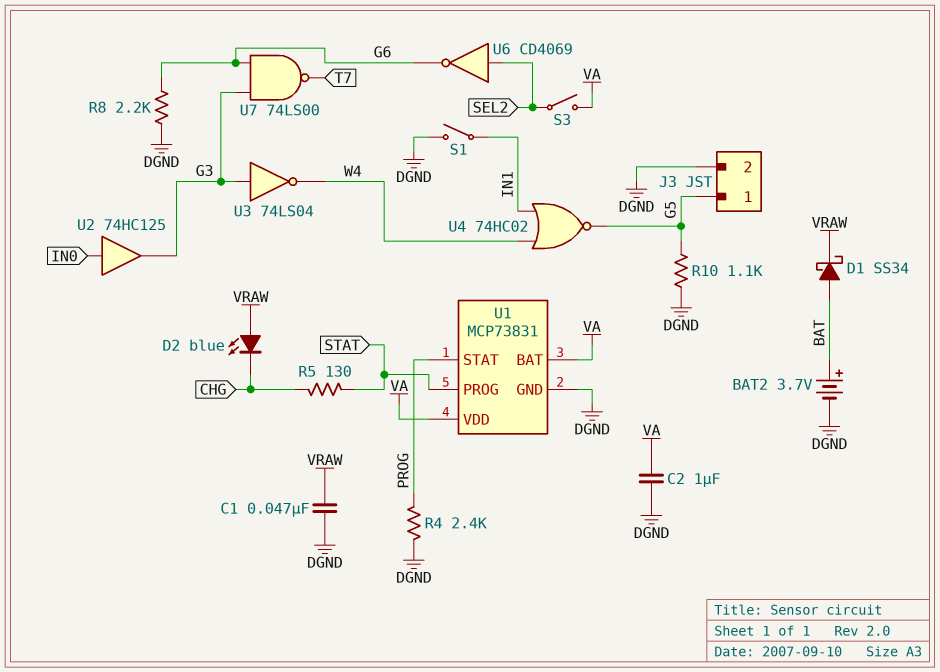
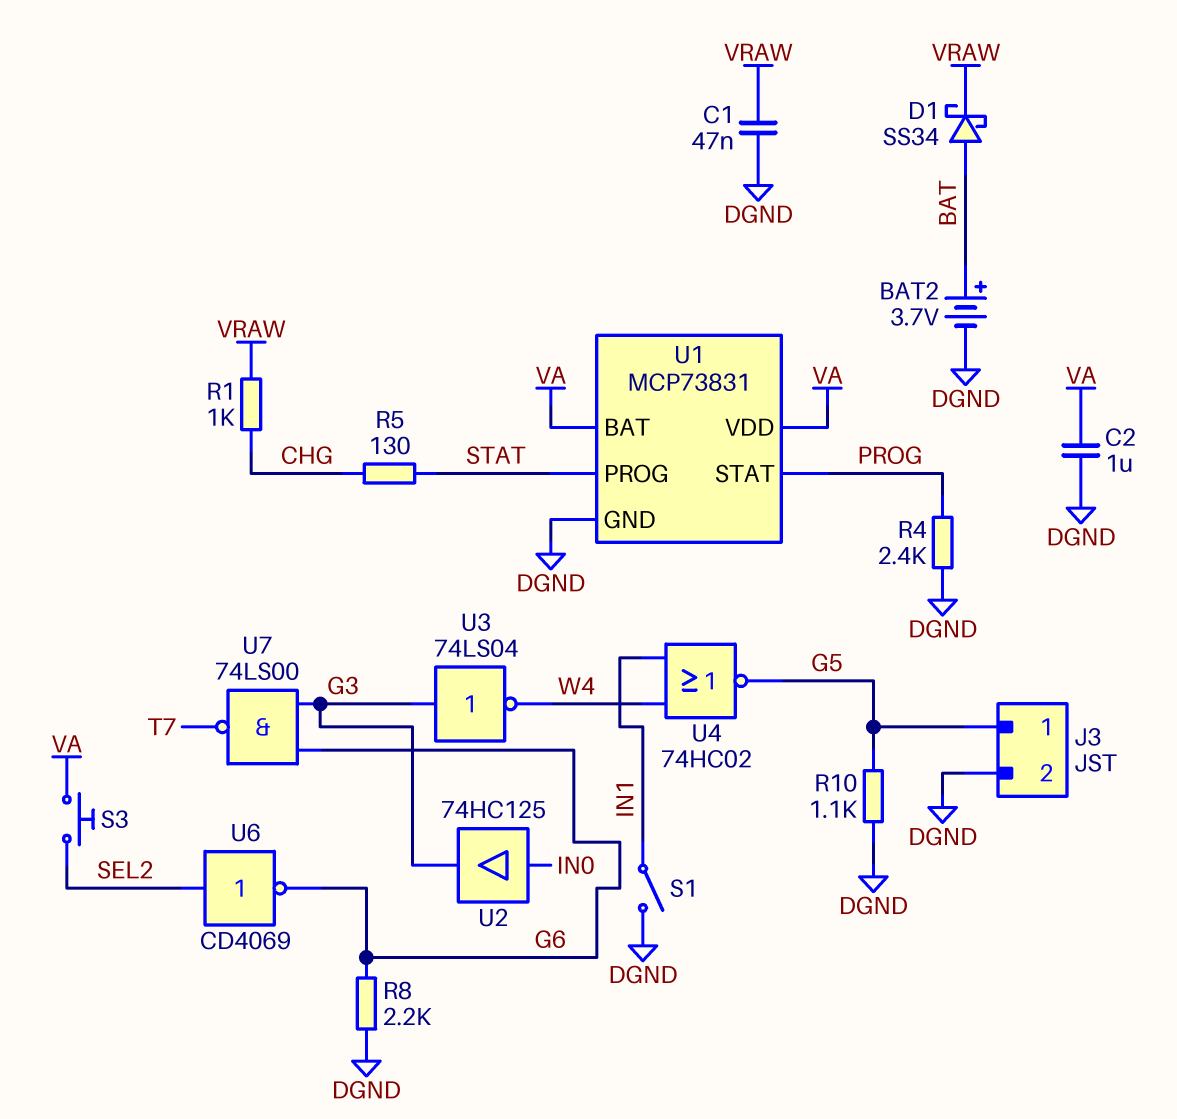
D2: LED blue (A VRAW, K CHG) -> none
R1: none -> 1k (CHG, VRAW)
S3: switch (SEL2, VA) -> button (SEL2, VA)

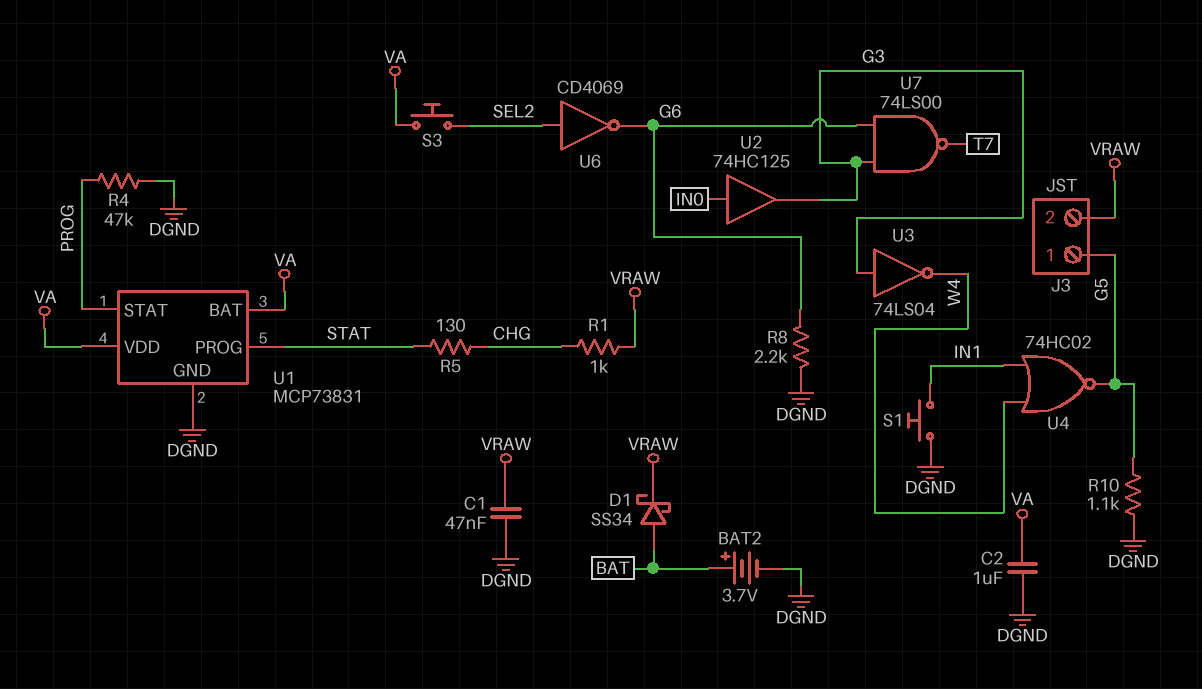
J3 pin 2: DGND -> VRAW
R4: 2.4k (DGND, PROG) -> 47k (DGND, PROG)
S1: switch (DGND, IN1) -> button (DGND, IN1)

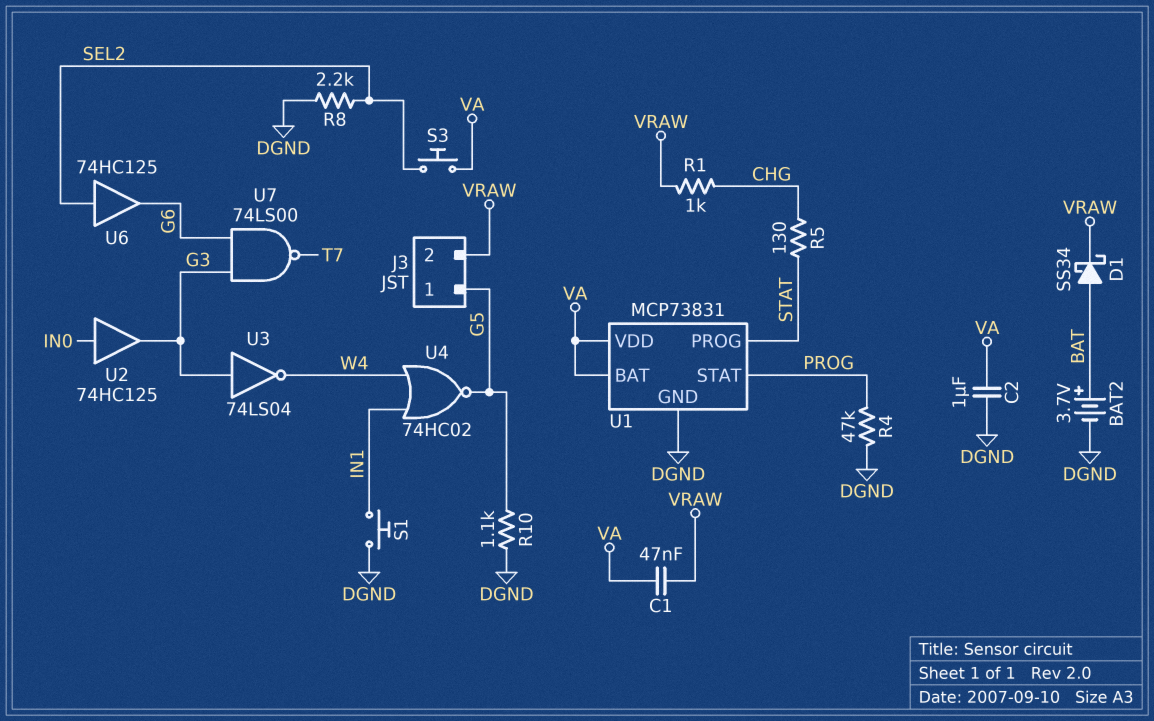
C1: 47nF (DGND, VRAW) -> 47nF (VA, VRAW)
R8: 2.2k (DGND, G6) -> 2.2k (DGND, SEL2)
U6: NOT CD4069 (in SEL2, out G6) -> buffer 74HC125 (in SEL2, out G6)

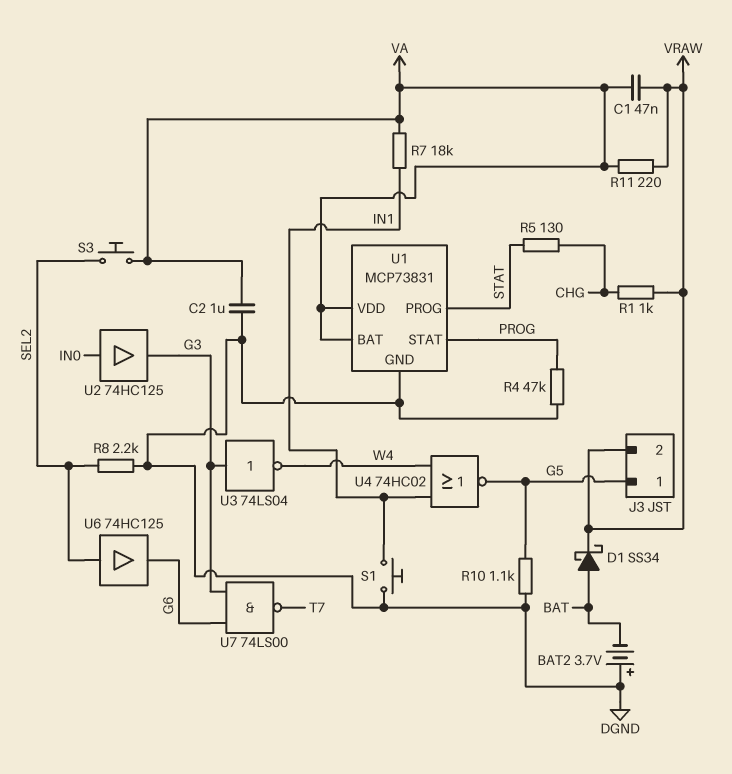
BAT2: 3.7V (plus BAT, minus DGND) -> 3.7V (plus DGND, minus BAT)
R7: none -> 18k (IN1, VA)
R11: none -> 220 (VA, VRAW)

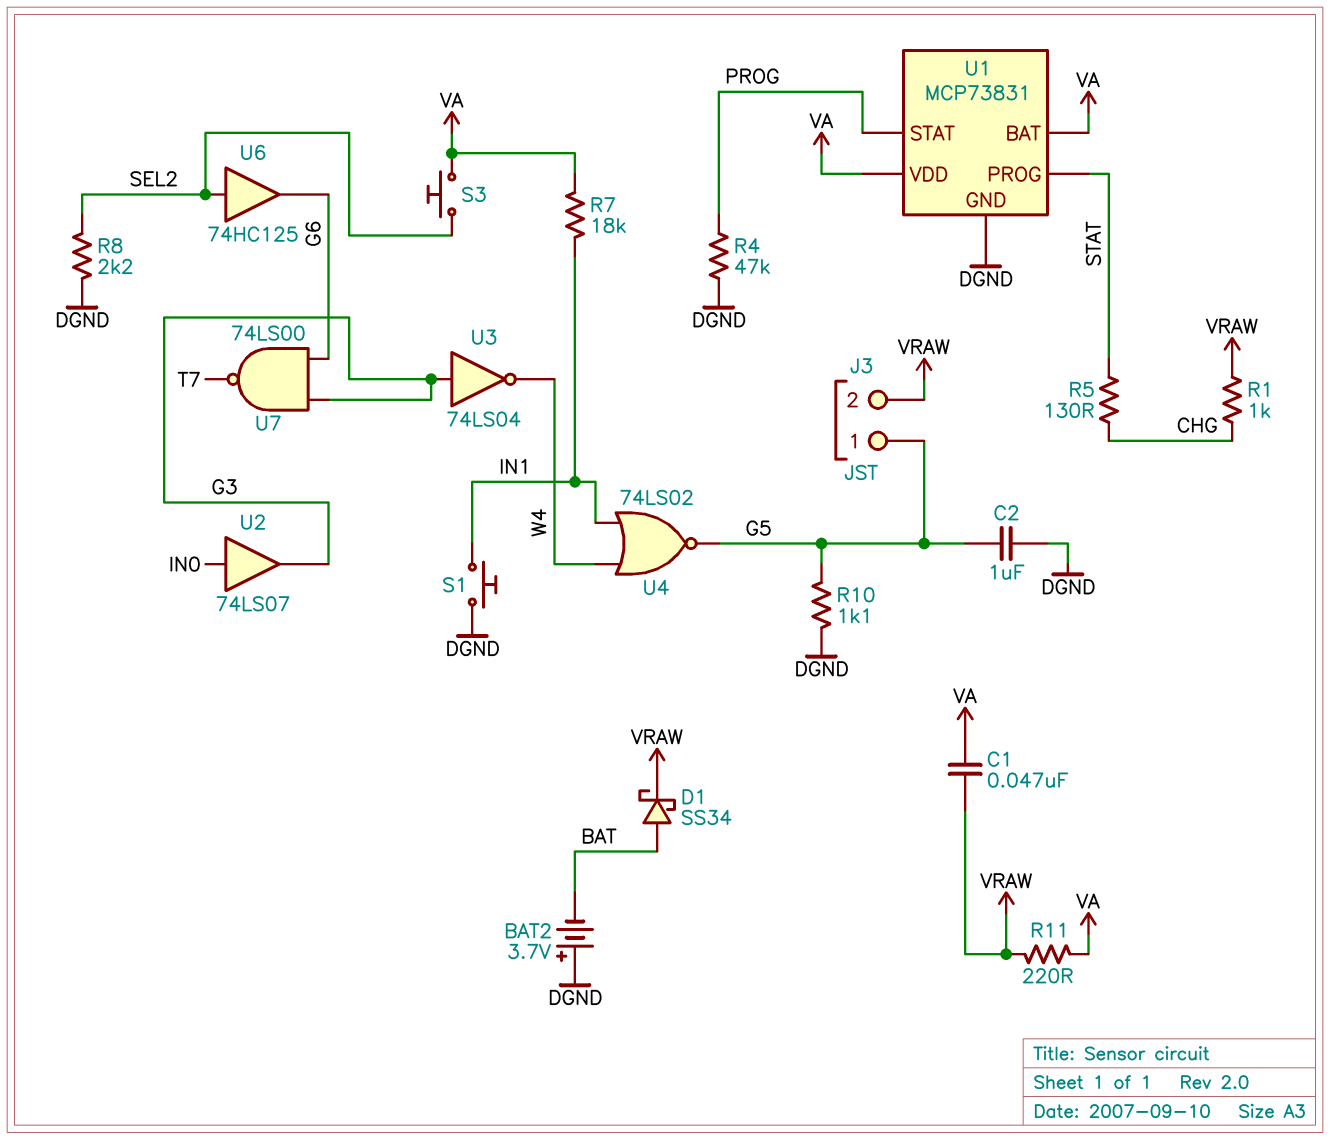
C2: 1uF (DGND, VA) -> 1uF (DGND, G5)
U2: buffer 74HC125 (in IN0, out G3) -> buffer 74LS07 (in IN0, out G3)
U4: NOR 74HC02 (in IN1, in W4, out G5) -> NOR 74LS02 (in IN1, in W4, out G5)

